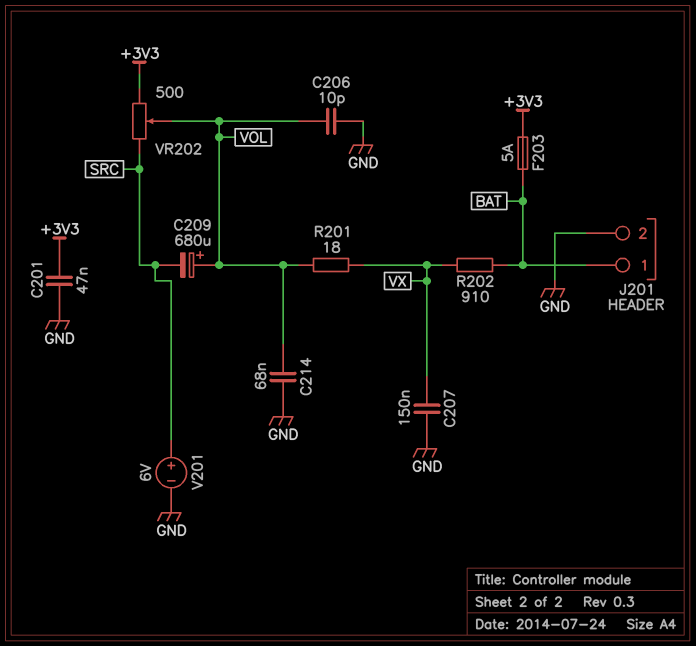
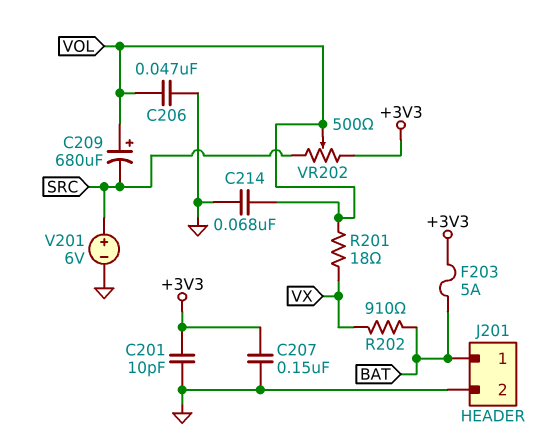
C201: 47nF (+3V3, GND) -> 10pF (+3V3, GND)
C206: 10pF (GND, VOL) -> 47nF (GND, VOL)
C207: 150nF (GND, VX) -> 150nF (+3V3, GND)

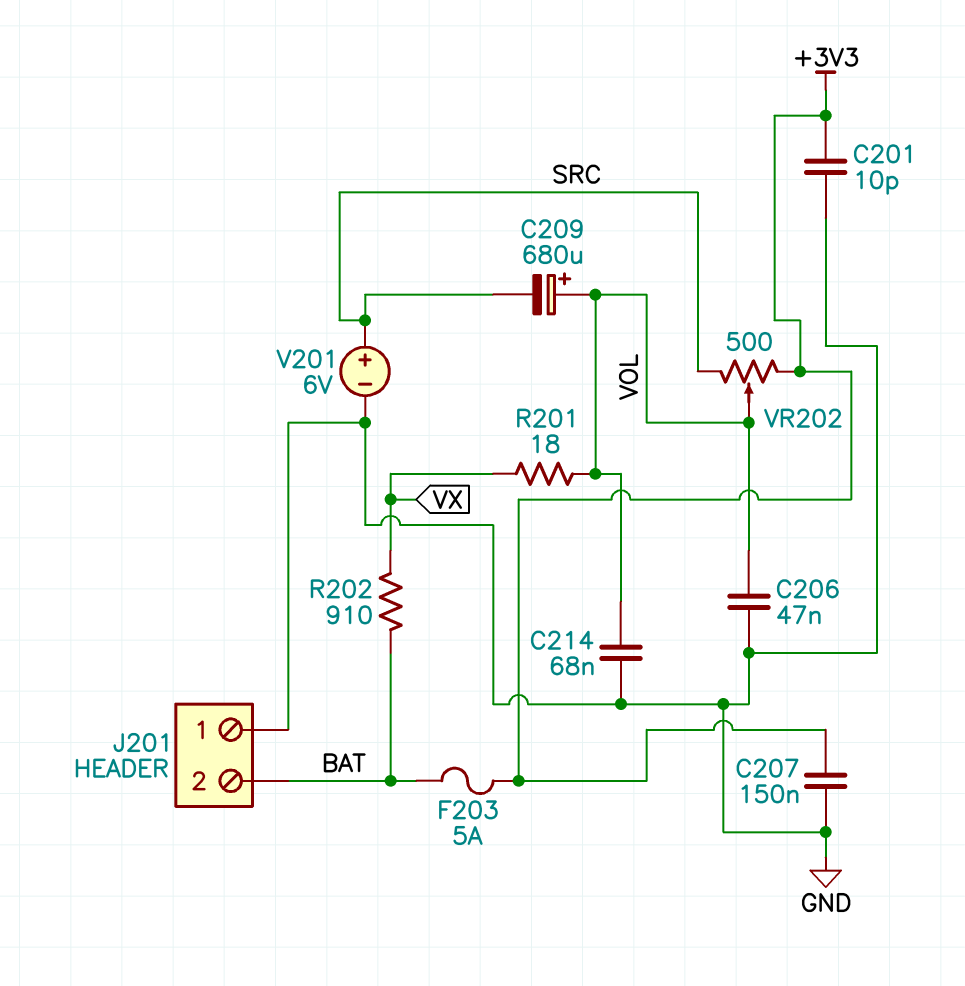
J201 pin 1: BAT -> GND
J201 pin 2: GND -> BAT

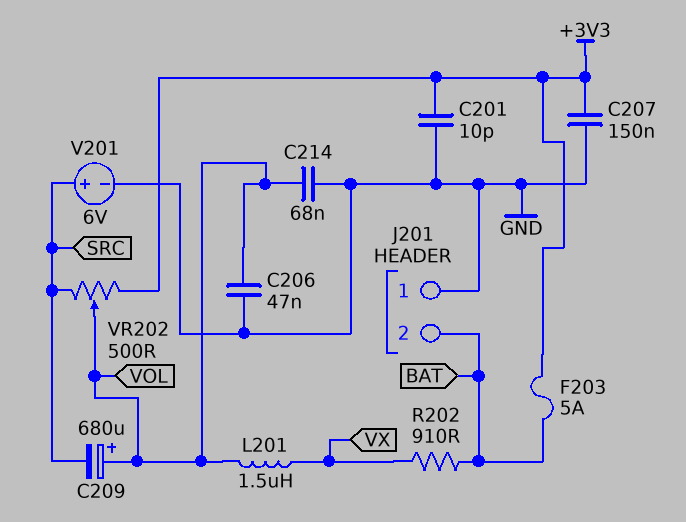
L201: none -> 1.5uH (VOL, VX)
R201: 18 (VOL, VX) -> none

